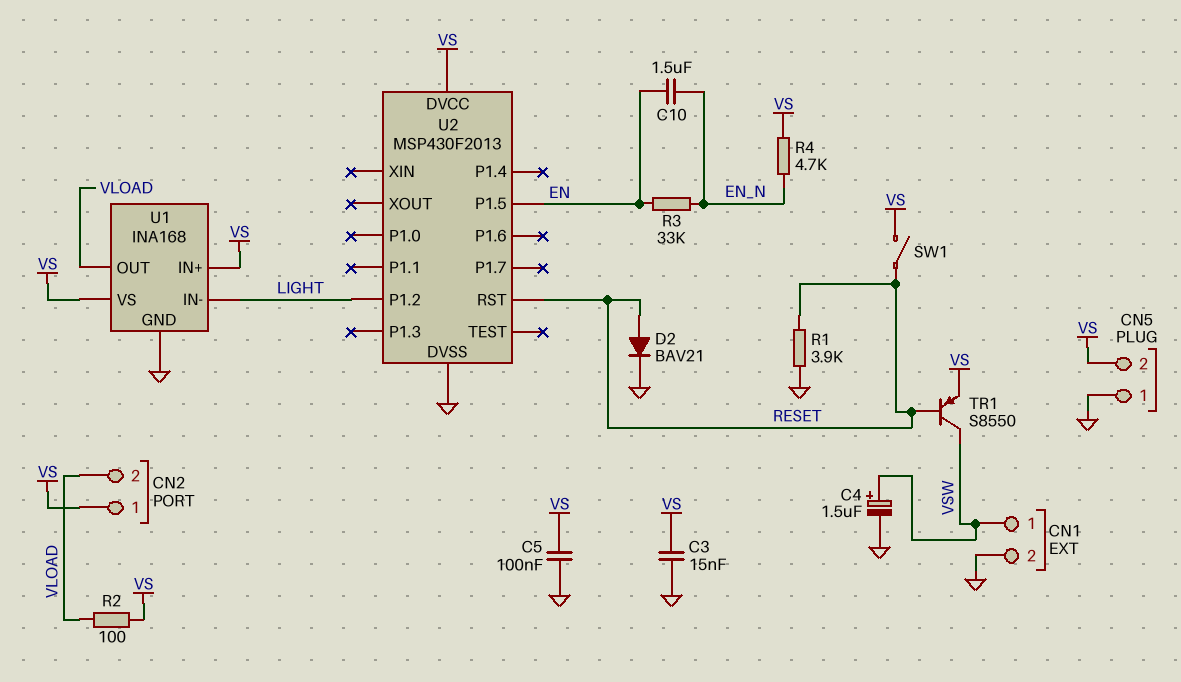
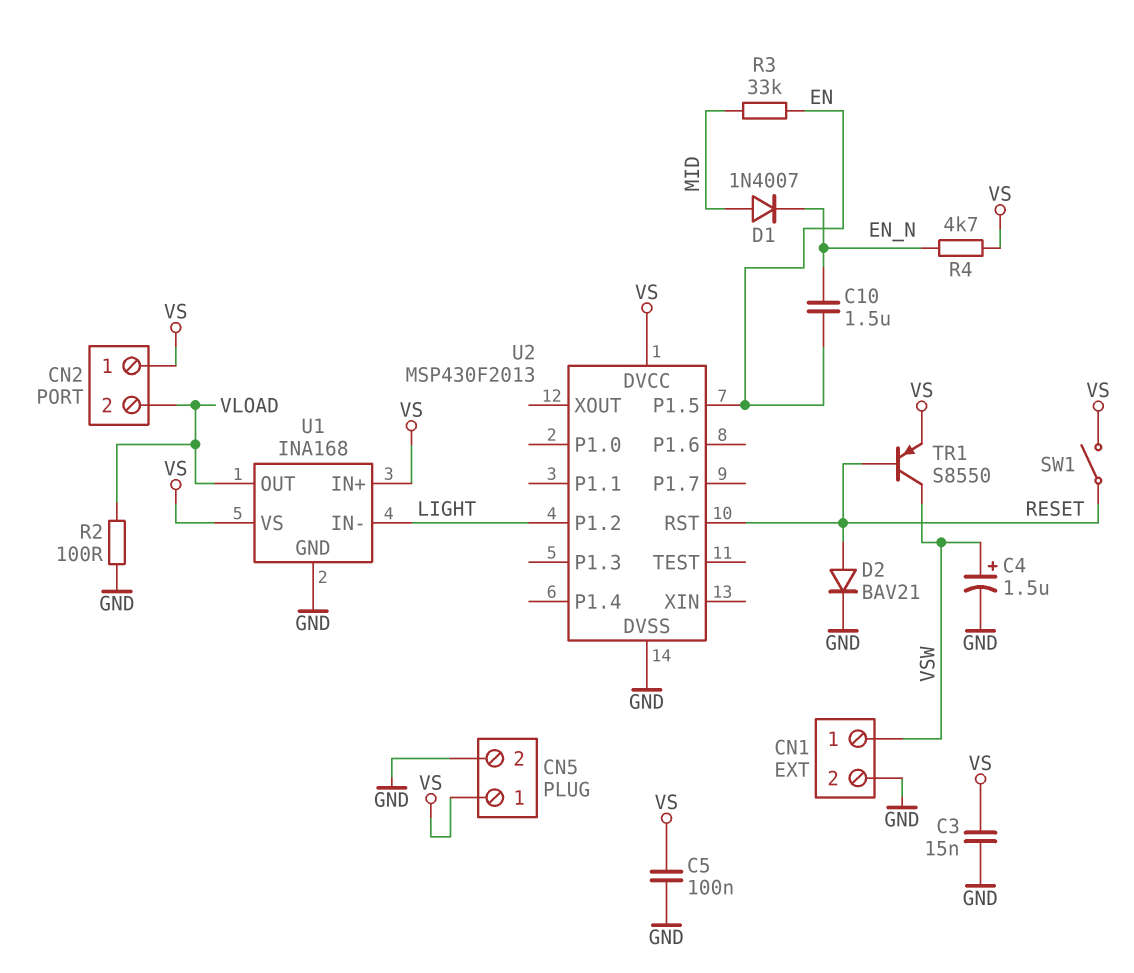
CN5 pin 1: GND -> VS
CN5 pin 2: VS -> GND
D1: none -> diode 1N4007 (A MID, K EN_N)
R1: 3.9k (GND, RESET) -> none
R2: 100 (VLOAD, VS) -> 100 (GND, VLOAD)
R3: 33k (EN, EN_N) -> 33k (EN, MID)

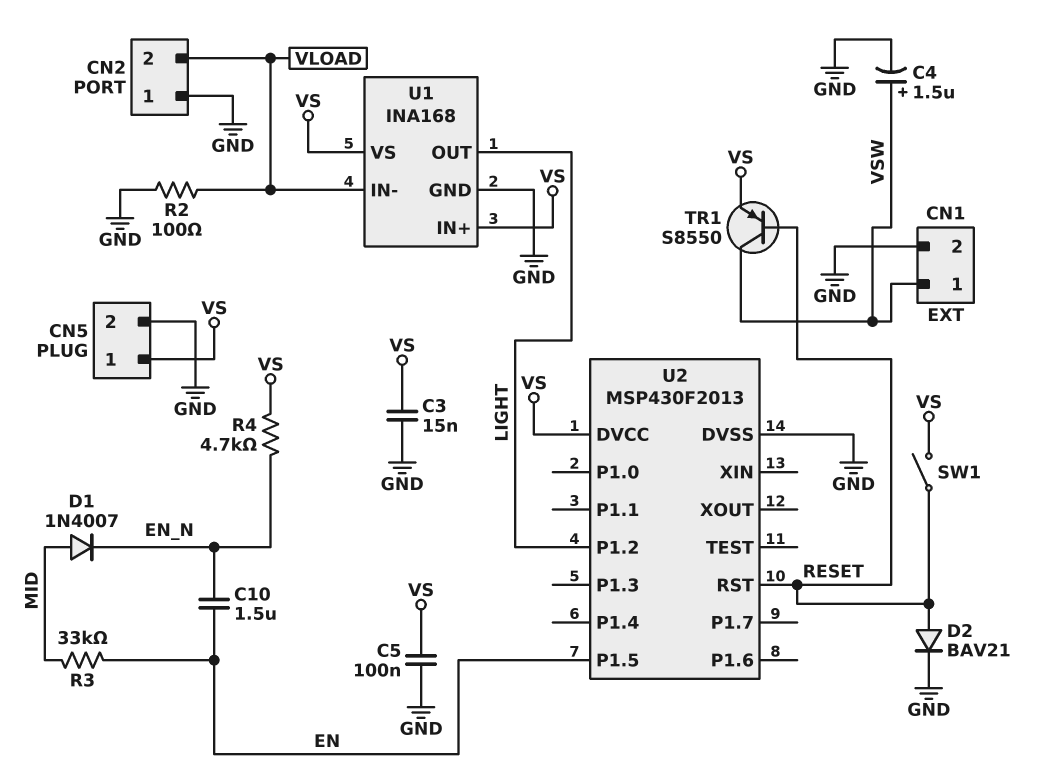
CN2 pin 1: VS -> GND
U1 pin IN-: LIGHT -> VLOAD
U1 pin OUT: VLOAD -> LIGHT

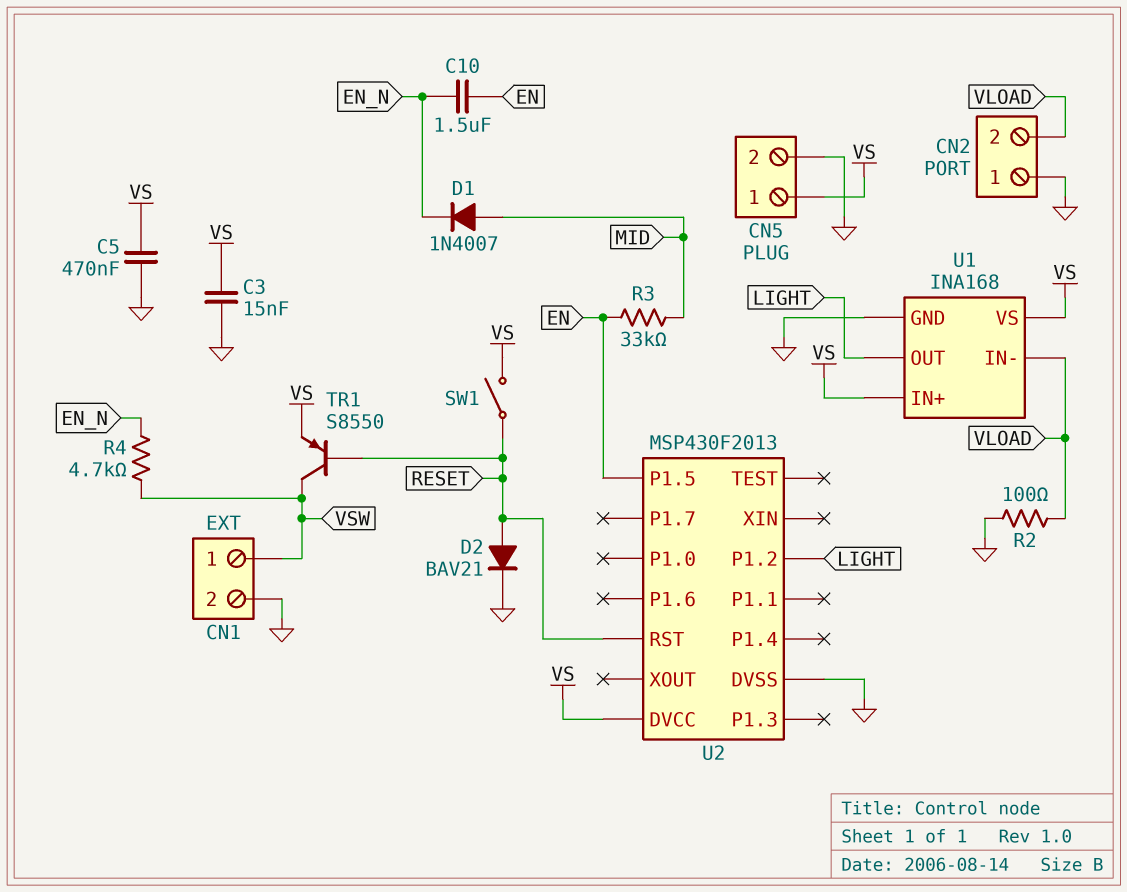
C4: 1.5uF (plus VSW, minus GND) -> none
C5: 100nF (GND, VS) -> 470nF (GND, VS)
R4: 4.7k (EN_N, VS) -> 4.7k (EN_N, VSW)

